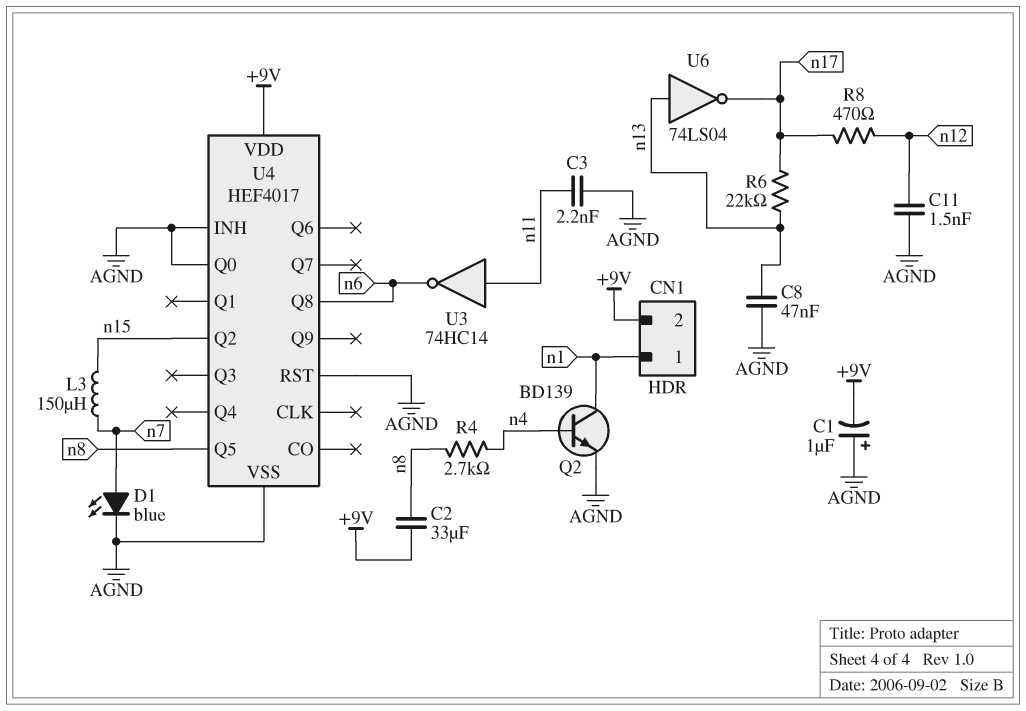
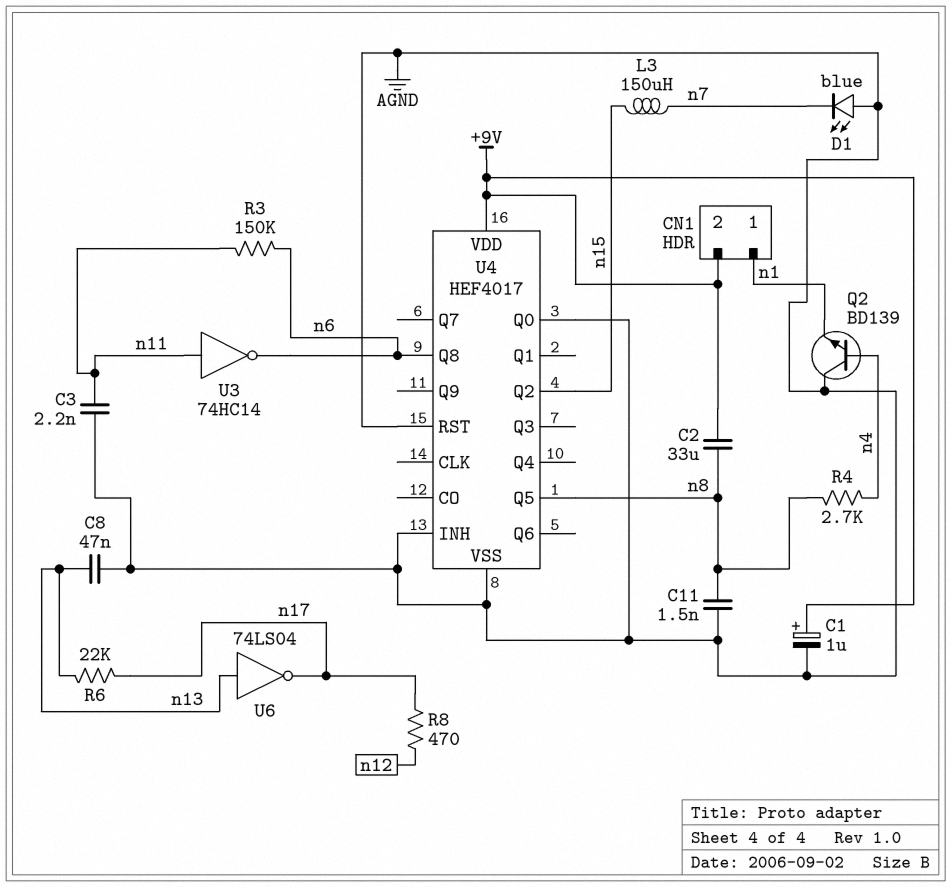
C1: 1uF (plus AGND, minus +9V) -> 1uF (plus +9V, minus AGND)
C11: 1.5nF (AGND, n12) -> 1.5nF (AGND, n8)
D1: LED blue (A n7, K AGND) -> LED blue (A AGND, K n7)
Q2: NPN BD139 (B n4, C n1, E AGND) -> NPN BD139 (B n4, C AGND, E n1)
R3: none -> 150k (n6, n11)

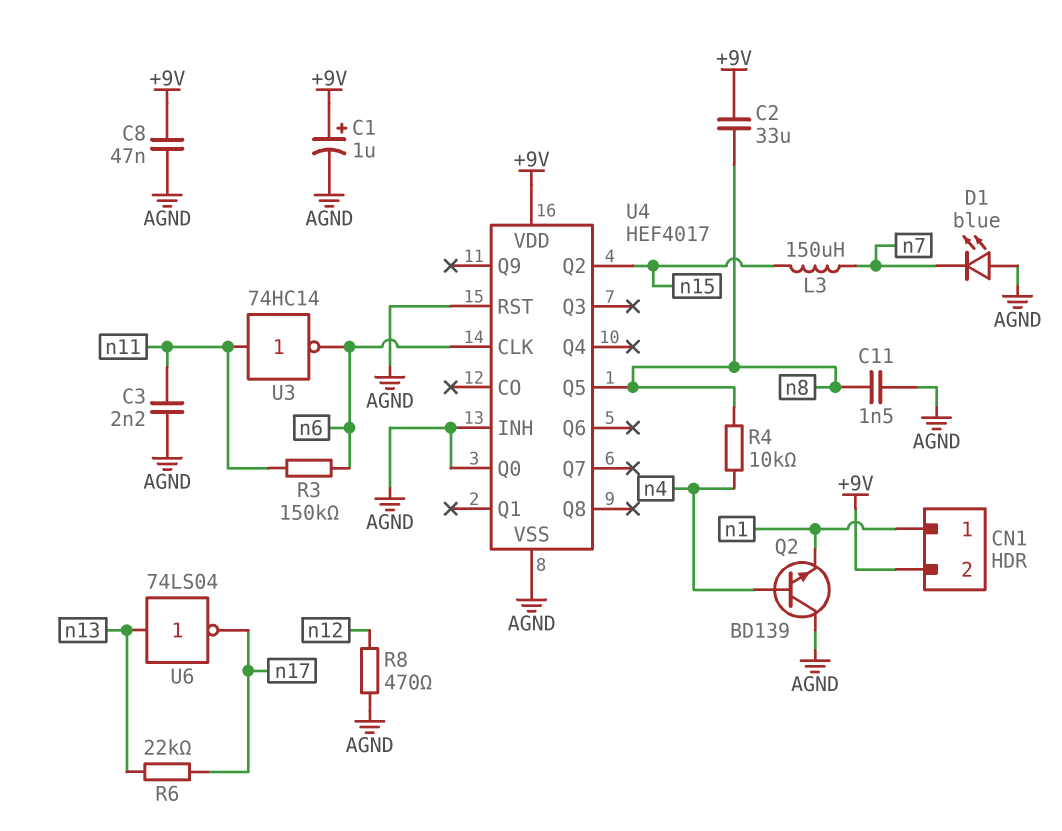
C8: 47nF (AGND, n13) -> 47nF (+9V, AGND)
R4: 2.7k (n4, n8) -> 10k (n4, n8)
R8: 470 (n12, n17) -> 470 (AGND, n12)
U4 pin CLK: none -> n6
U4 pin Q8: n6 -> none

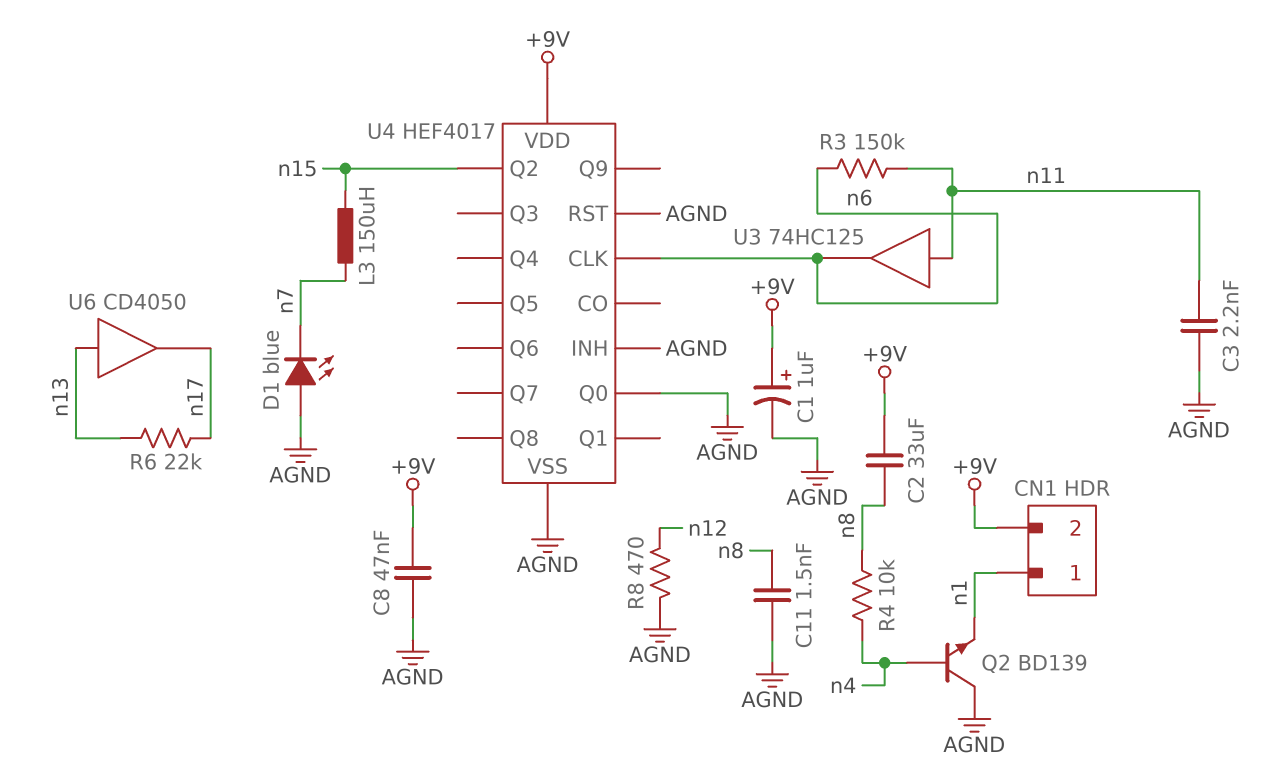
U3: NOT 74HC14 (in n11, out n6) -> buffer 74HC125 (in n11, out n6)
U4 pin Q5: n8 -> none
U6: NOT 74LS04 (in n13, out n17) -> buffer CD4050 (in n13, out n17)

